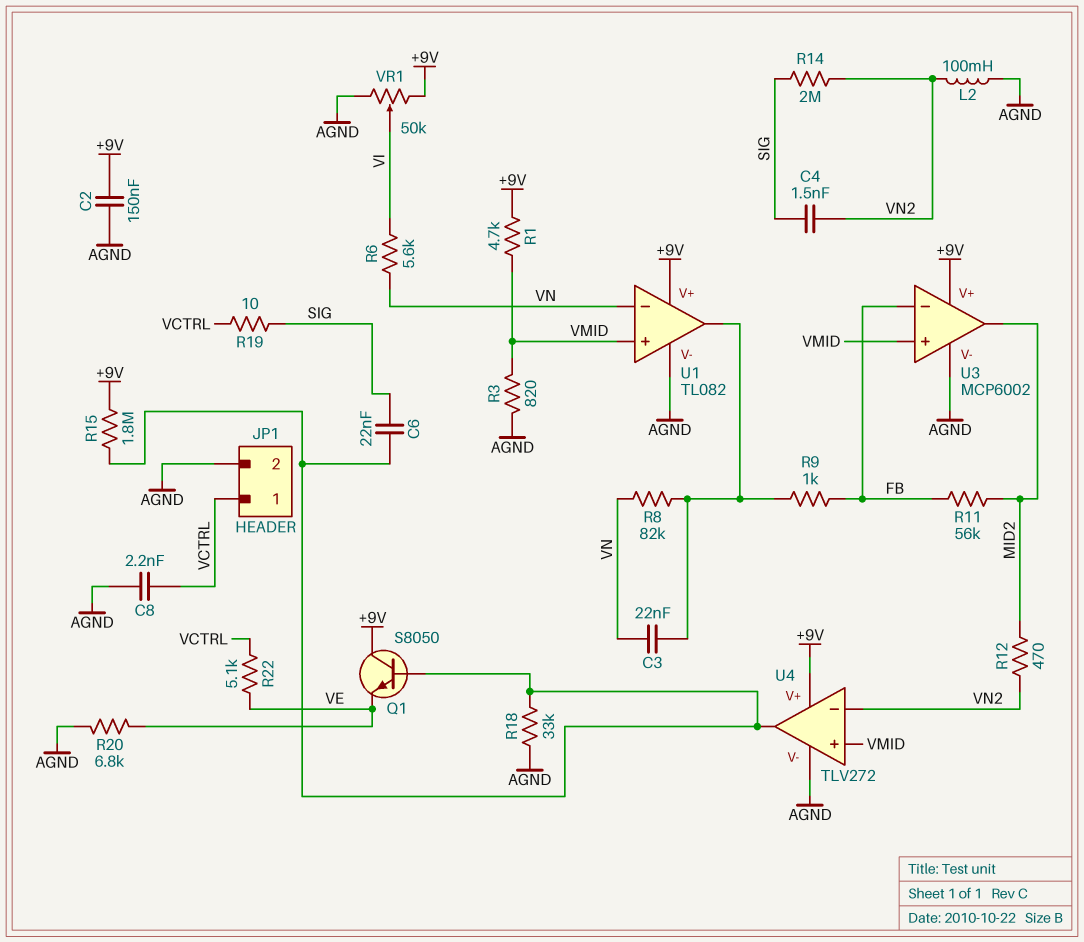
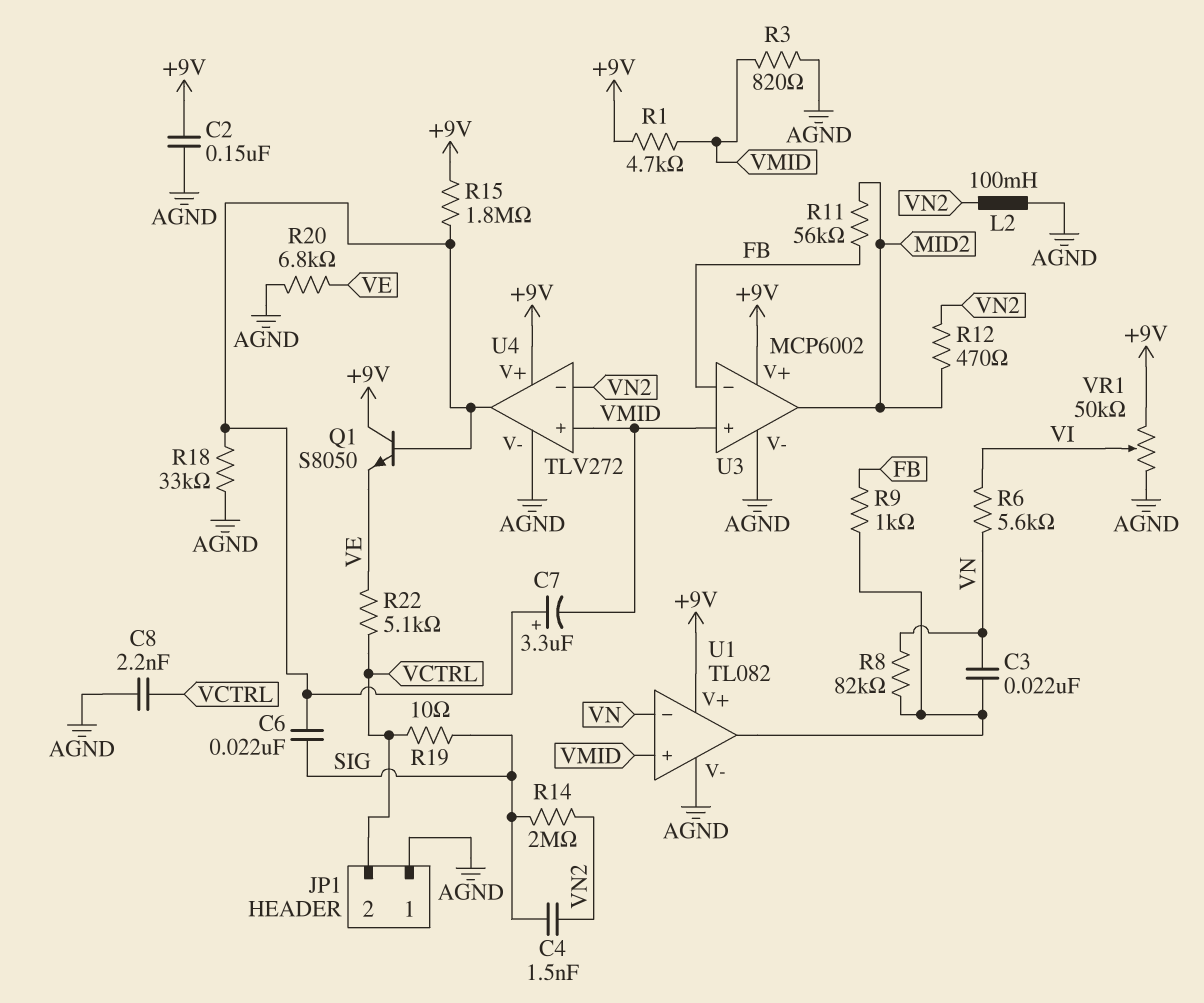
C7: none -> 3.3uF (plus U4/out, minus VMID)
JP1 pin 1: VCTRL -> AGND
JP1 pin 2: AGND -> VCTRL

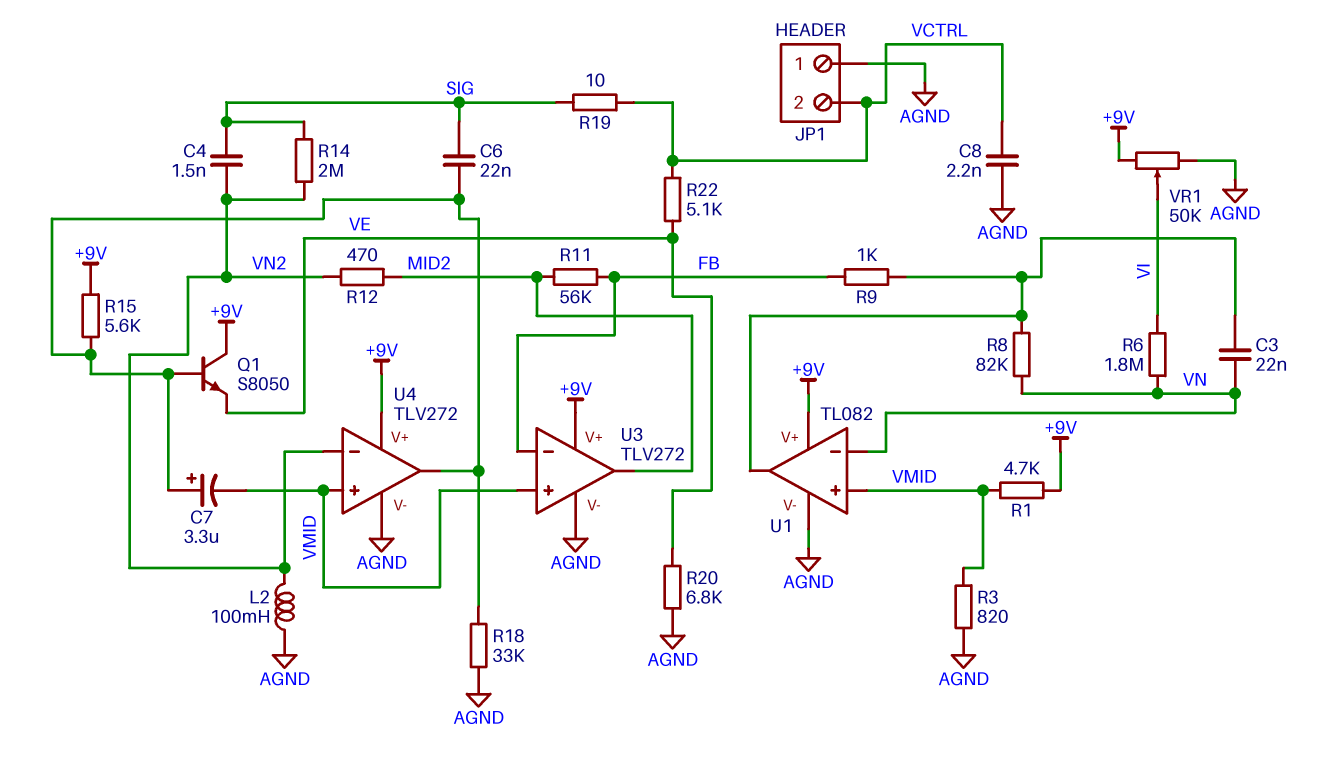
C2: 150nF (+9V, AGND) -> none
R6: 5.6k (VI, VN) -> 1.8M (VI, VN)
R15: 1.8M (+9V, U4/out) -> 5.6k (+9V, U4/out)
U3: MCP6002 -> TLV272

